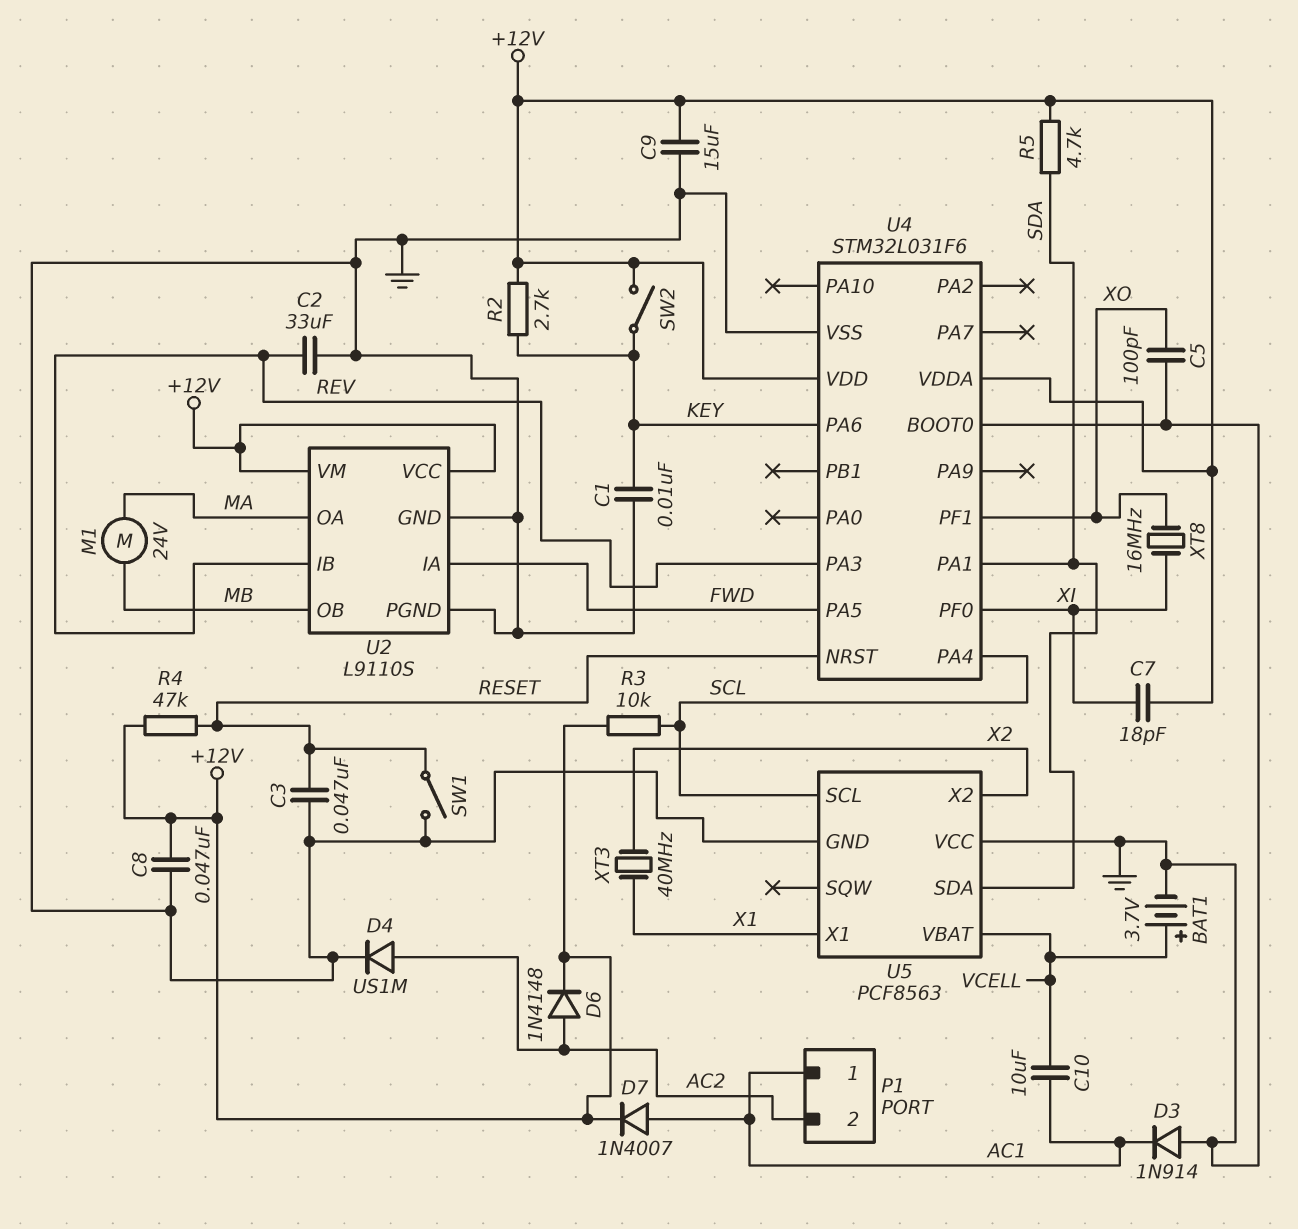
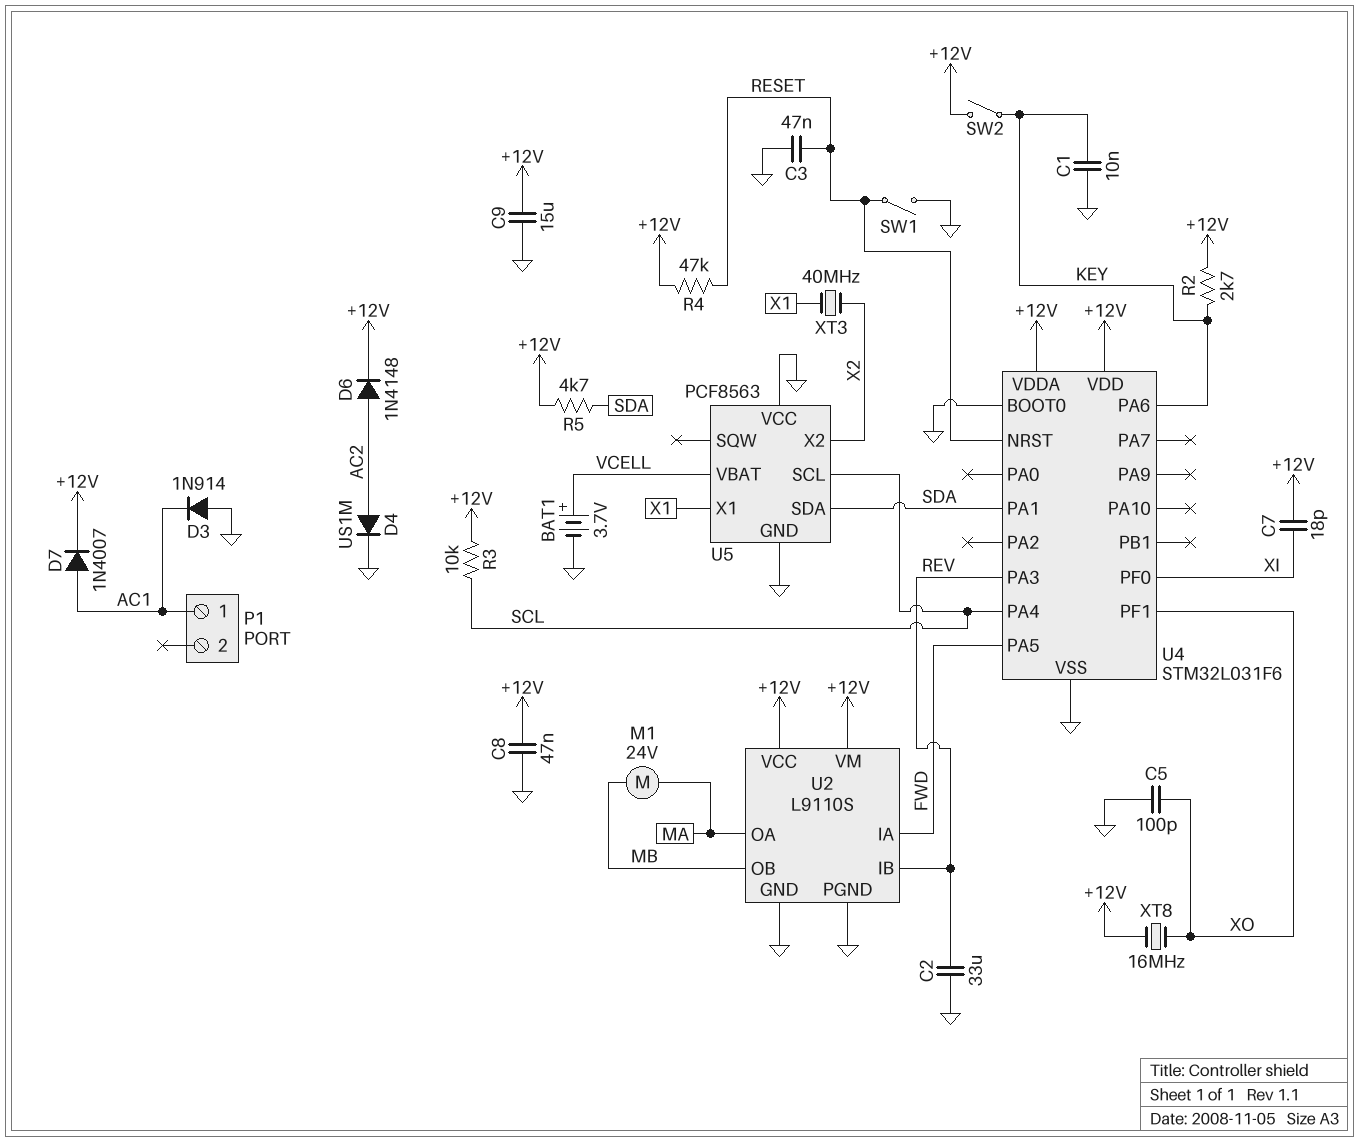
C10: 10uF (AC1, VCELL) -> none
P1 pin 2: AC2 -> none
XT8: 16MHz (XI, XO) -> 16MHz (+12V, XO)

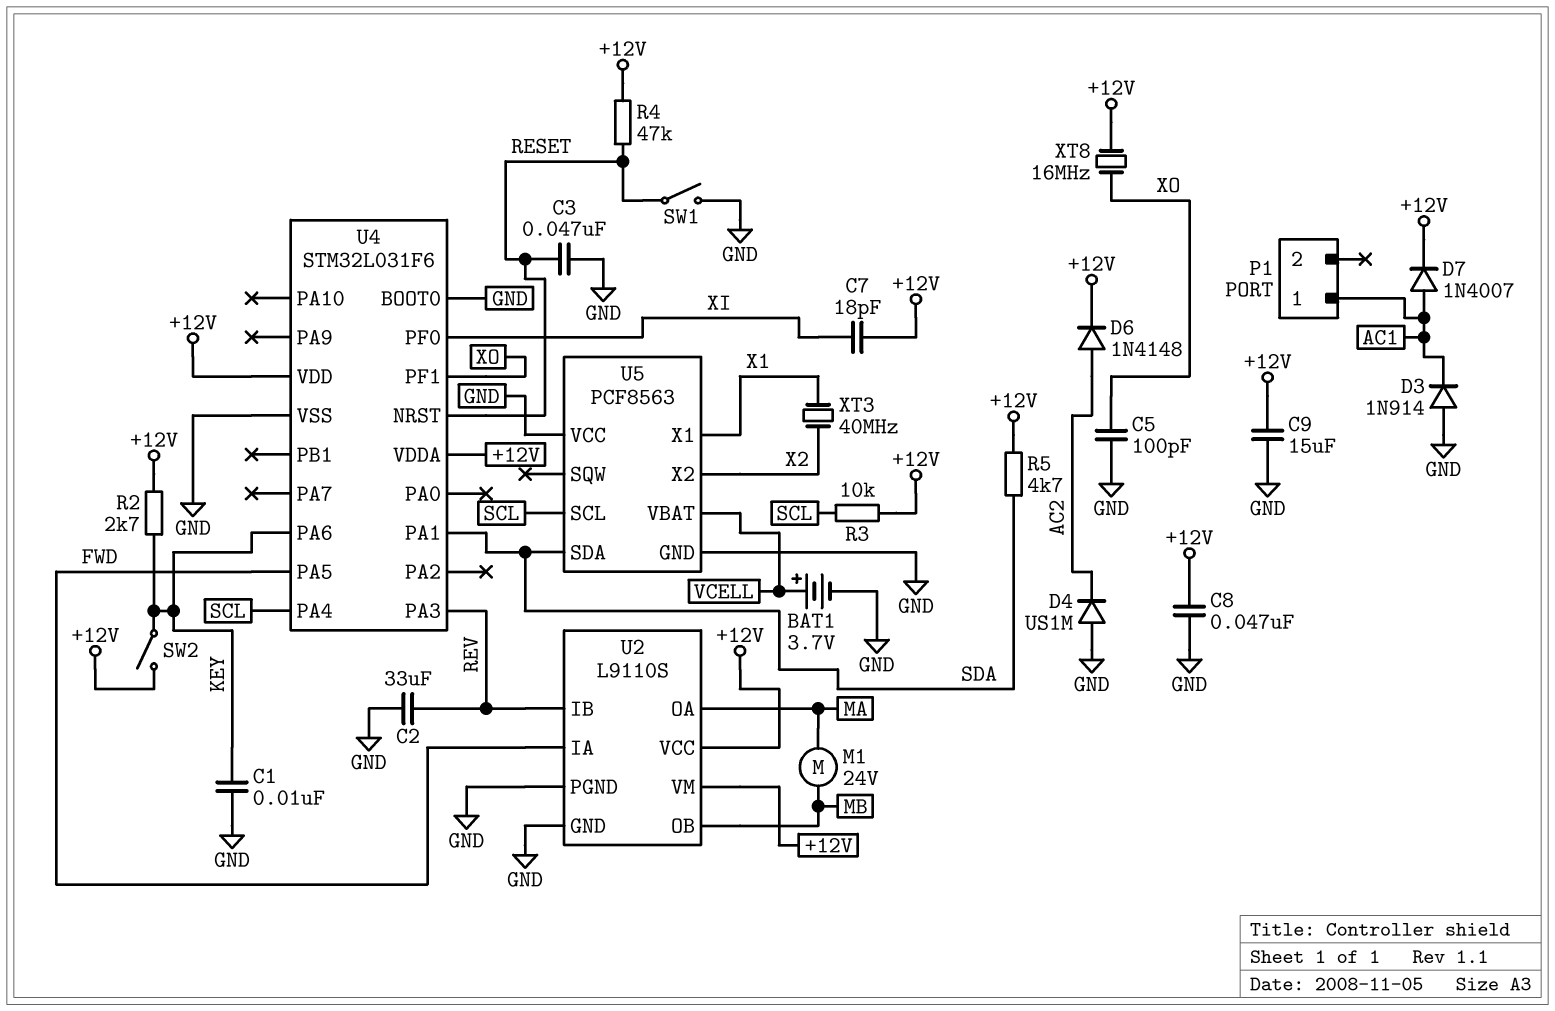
D4: diode US1M (A AC2, K GND) -> diode US1M (A GND, K AC2)

